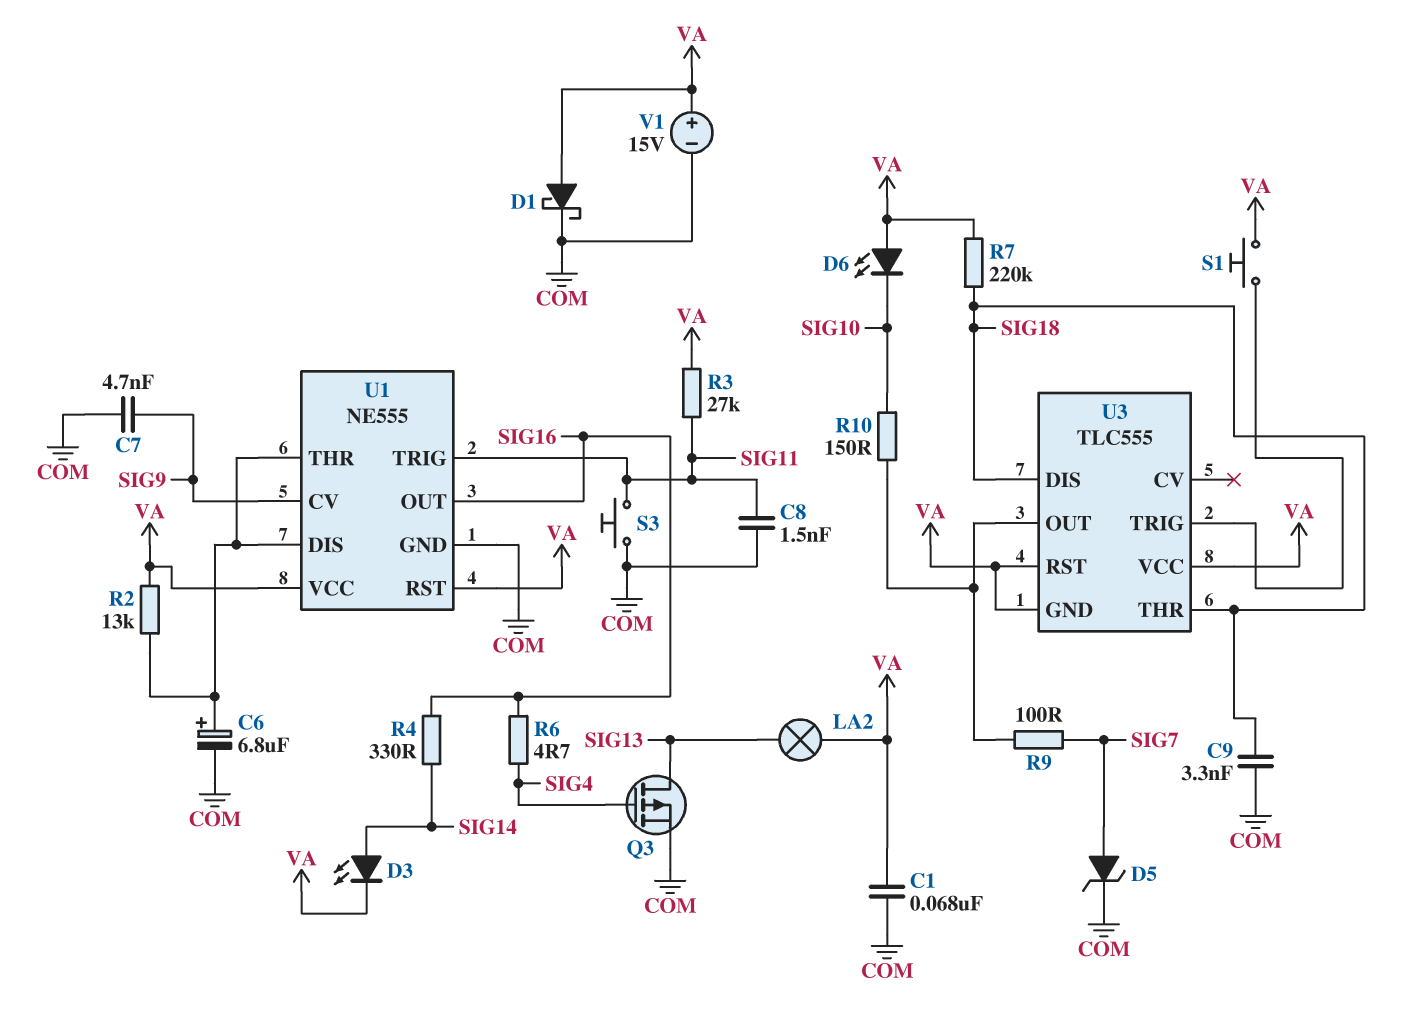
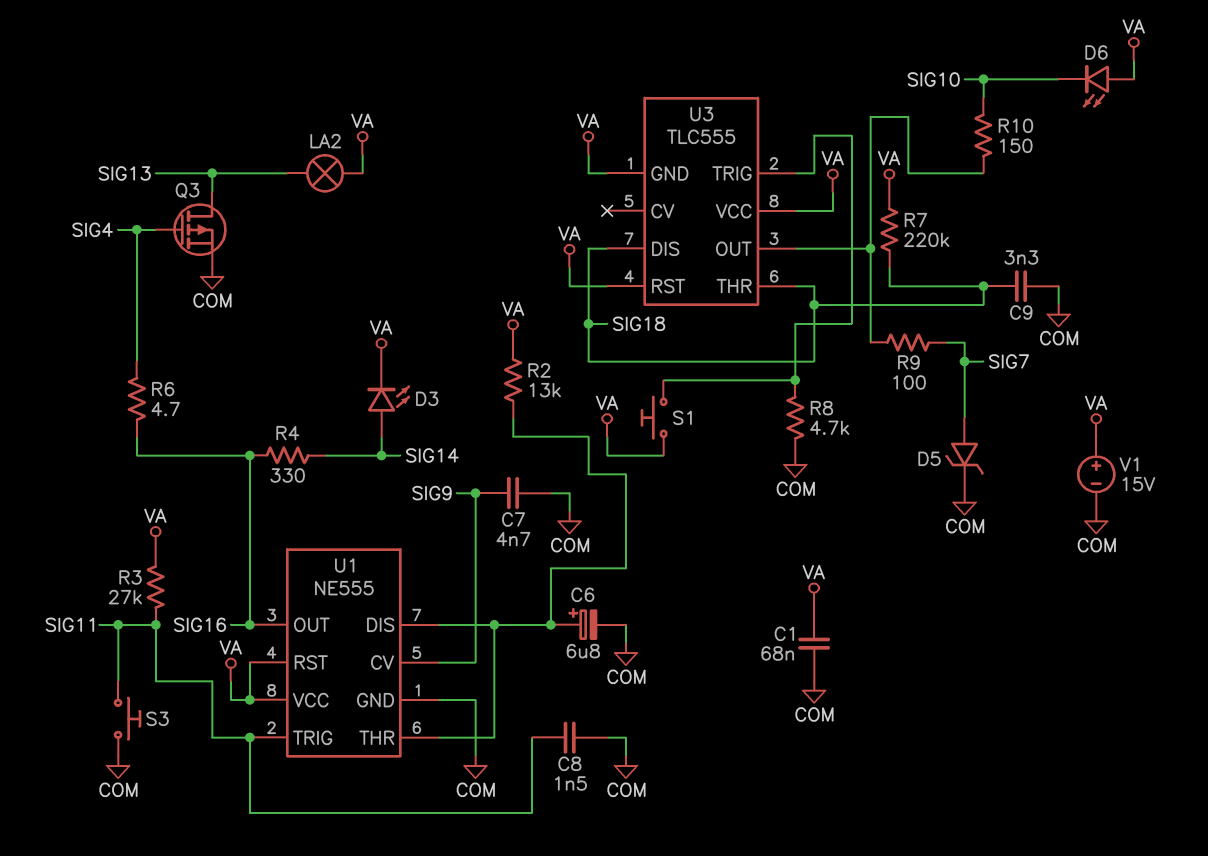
D1: schottky (A VA, K COM) -> none
R8: none -> 4.7k (COM, U3/TRIG)

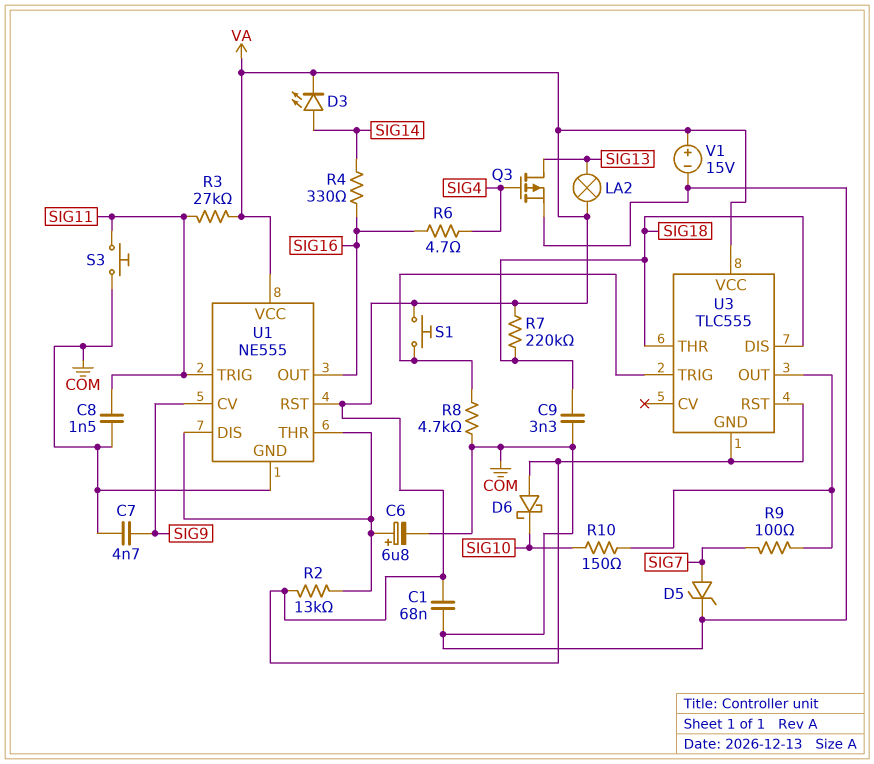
D6: LED (A VA, K SIG10) -> schottky (A VA, K SIG10)

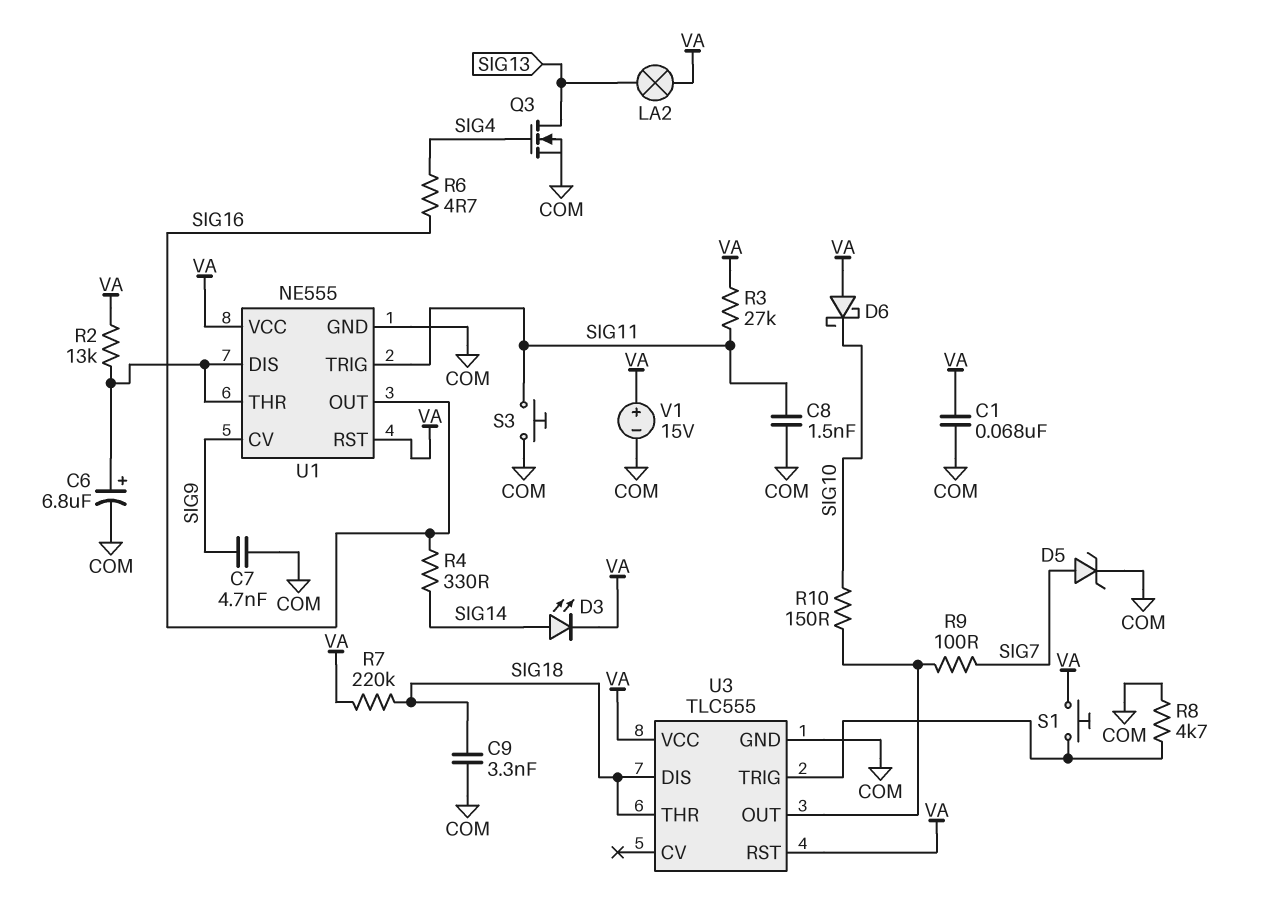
Q3: PMOS (G SIG4, D SIG13, S COM) -> NMOS (G SIG4, D SIG13, S COM)
U3 pin GND: VA -> COM

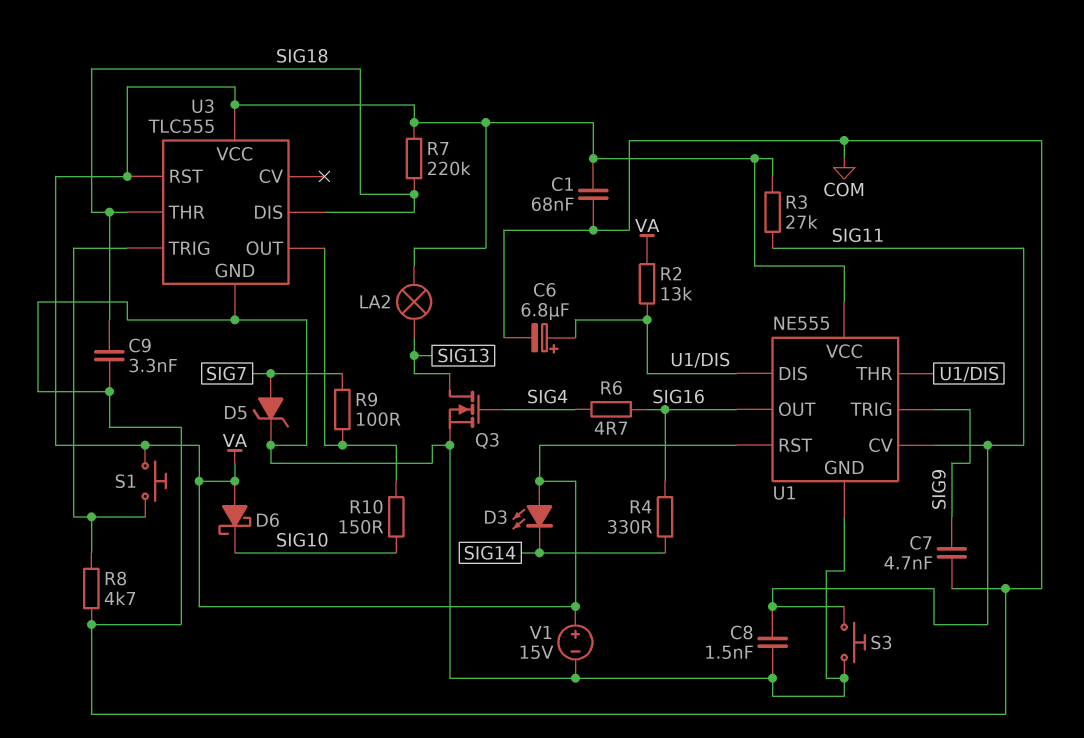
D3: LED (A SIG14, K VA) -> LED (A VA, K SIG14)
U1 pin CV: SIG9 -> SIG11
U1 pin TRIG: SIG11 -> SIG9

